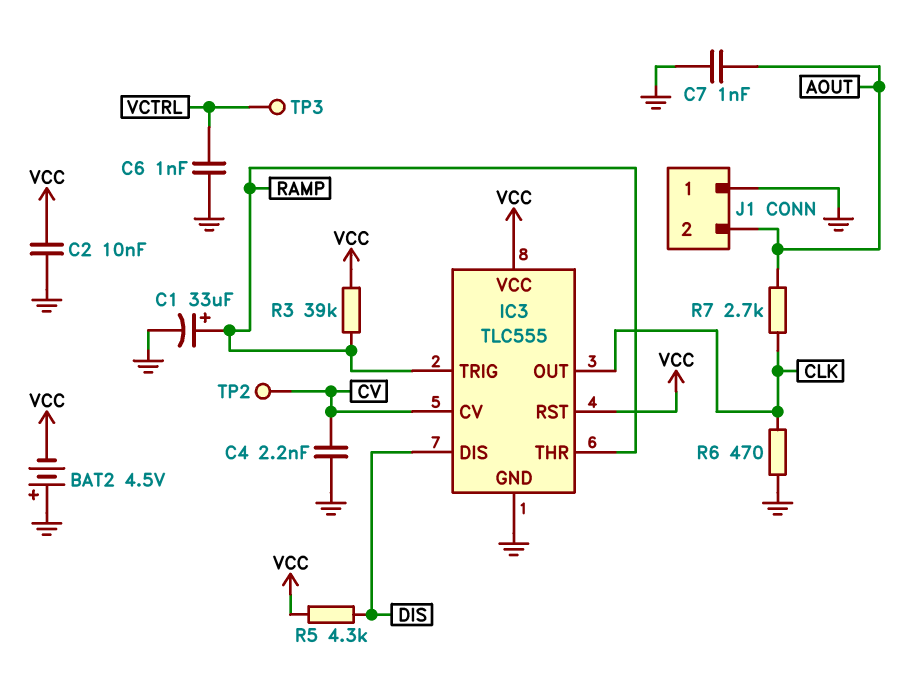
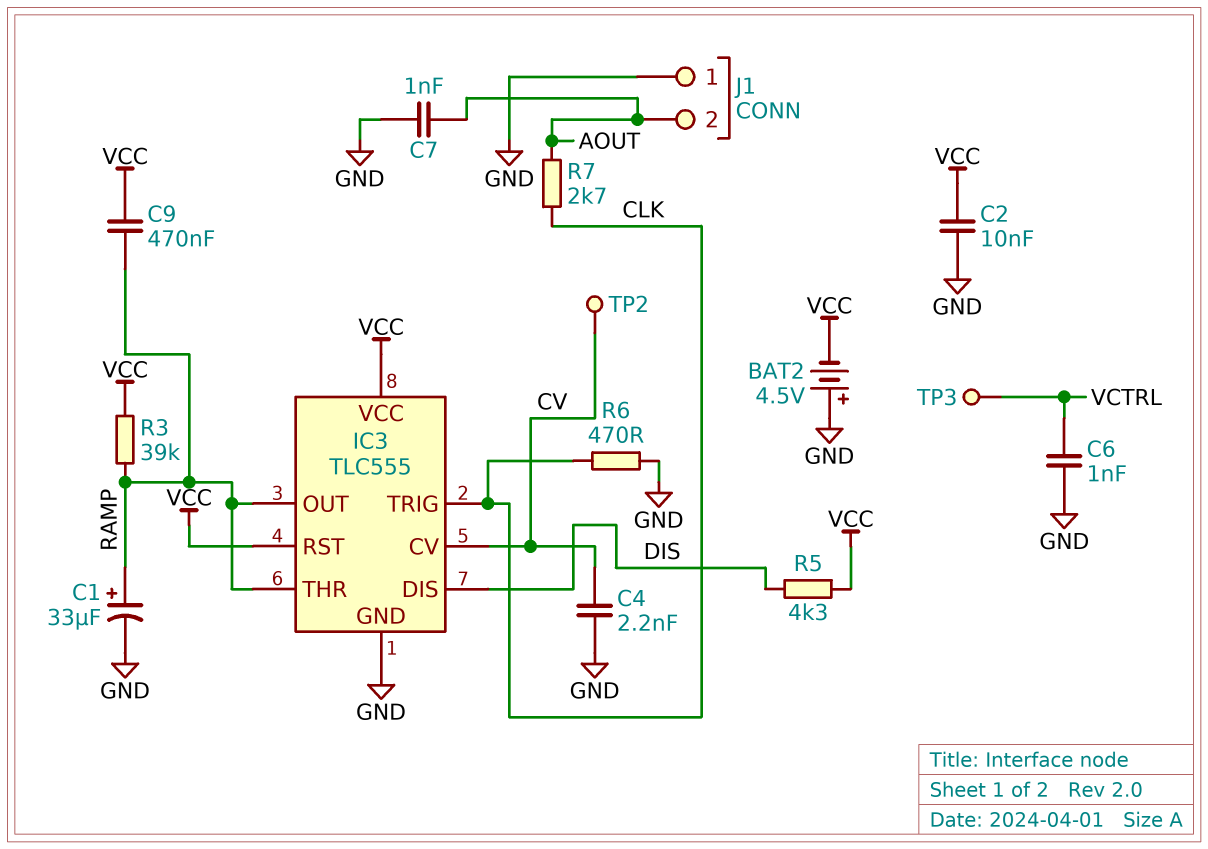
C9: none -> 470nF (RAMP, VCC)
IC3 pin OUT: CLK -> RAMP
IC3 pin TRIG: RAMP -> CLK

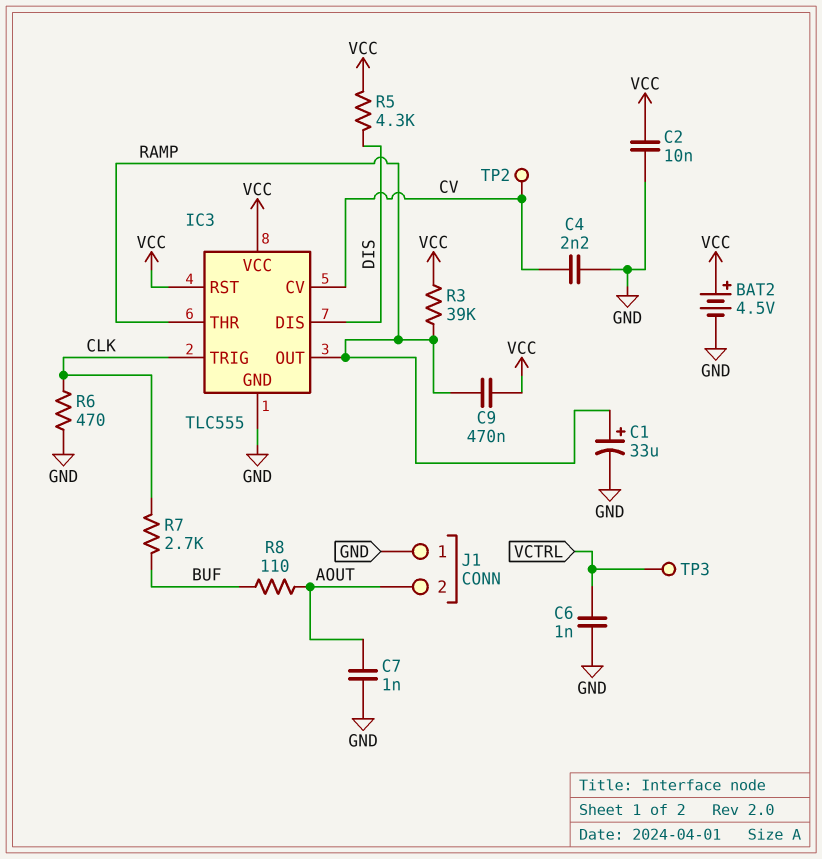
BAT2: 4.5V (plus GND, minus VCC) -> 4.5V (plus VCC, minus GND)
R7: 2.7k (AOUT, CLK) -> 2.7k (BUF, CLK)
R8: none -> 110 (AOUT, BUF)

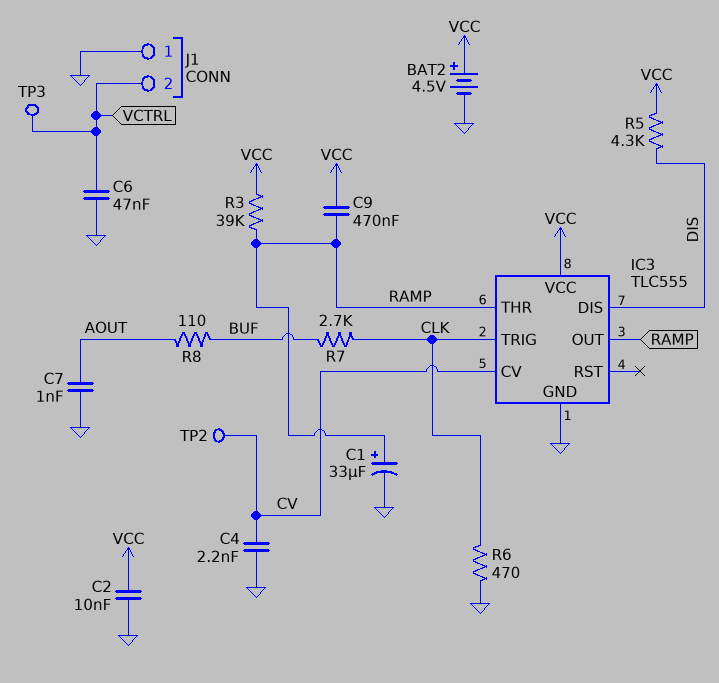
C6: 1nF (GND, VCTRL) -> 47nF (GND, VCTRL)
IC3 pin RST: VCC -> none
J1 pin 2: AOUT -> VCTRL

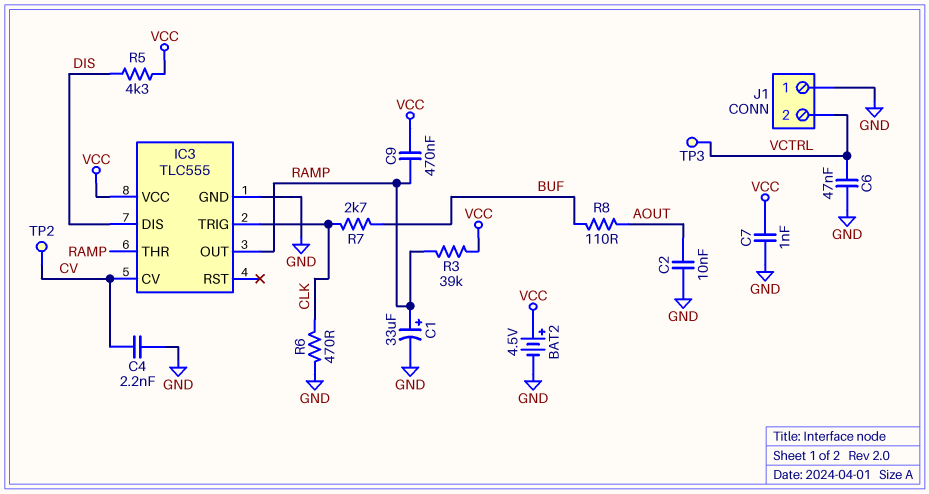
C2: 10nF (GND, VCC) -> 10nF (AOUT, GND)
C7: 1nF (AOUT, GND) -> 1nF (GND, VCC)

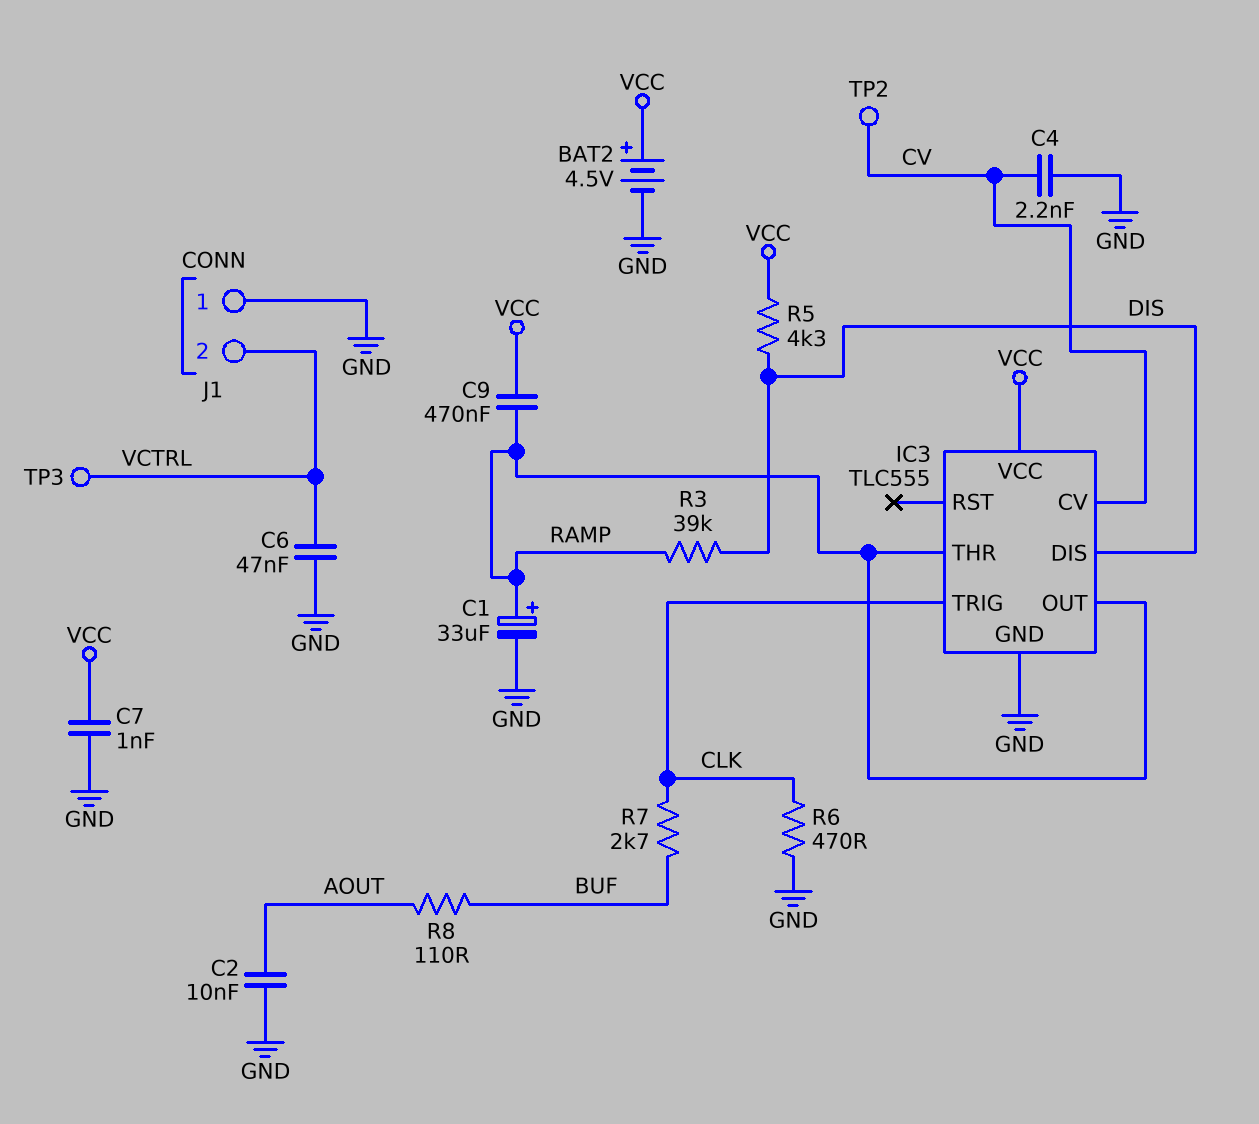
R3: 39k (RAMP, VCC) -> 39k (DIS, RAMP)

